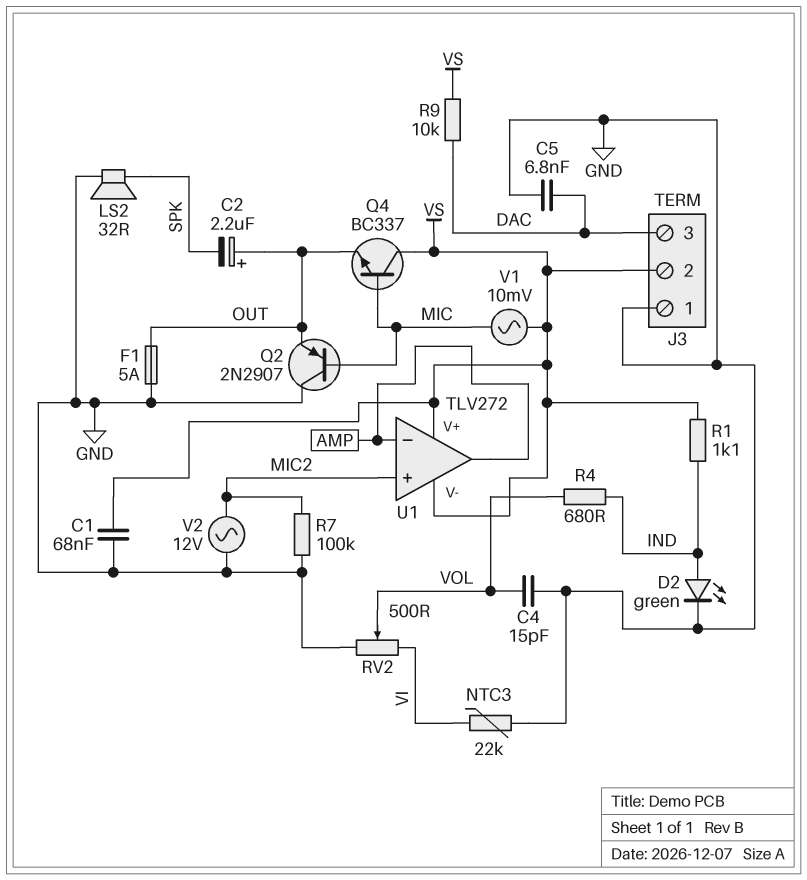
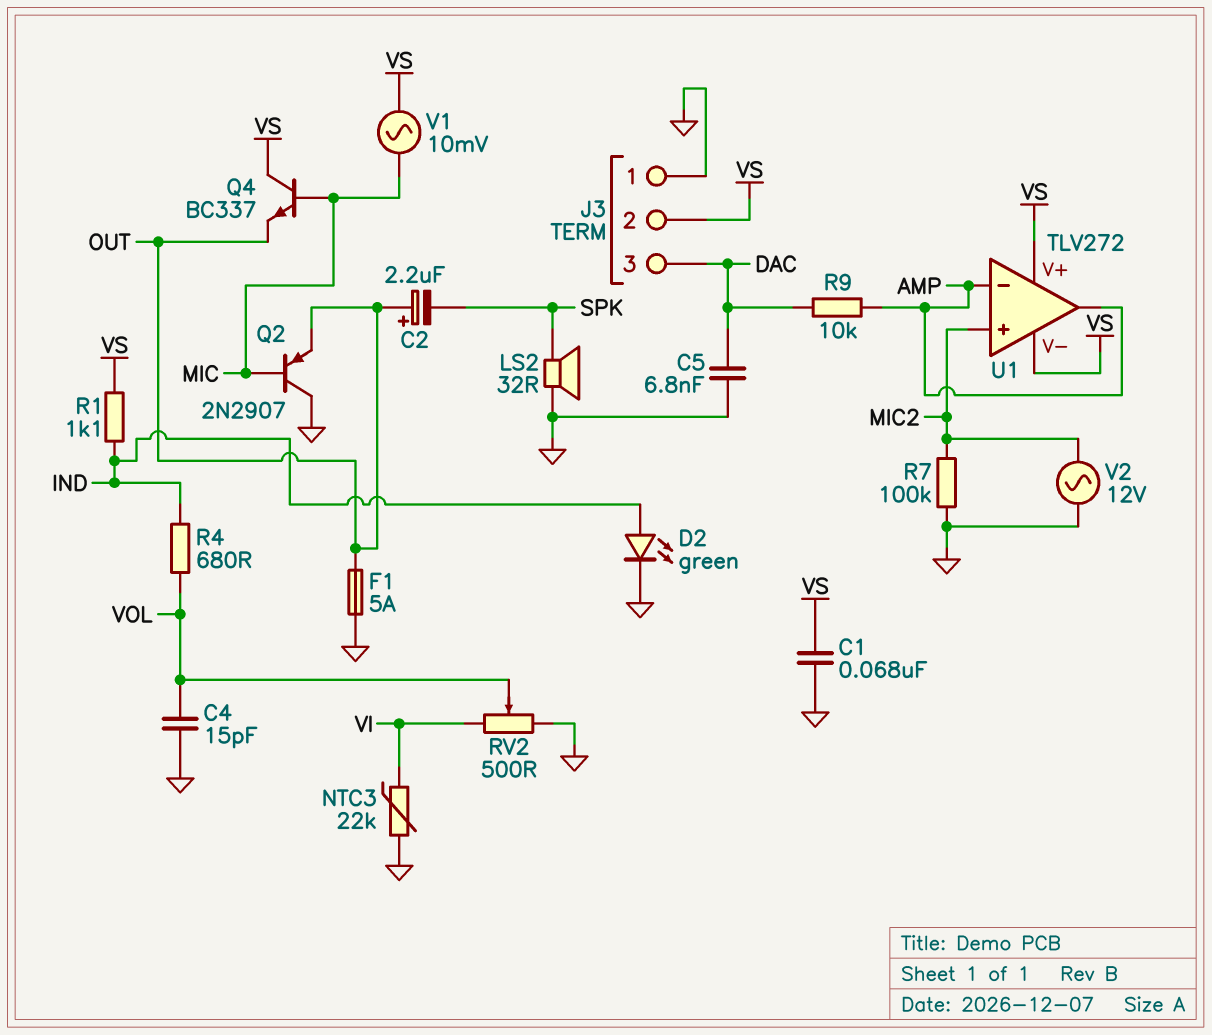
R9: 10k (DAC, VS) -> 10k (AMP, DAC)

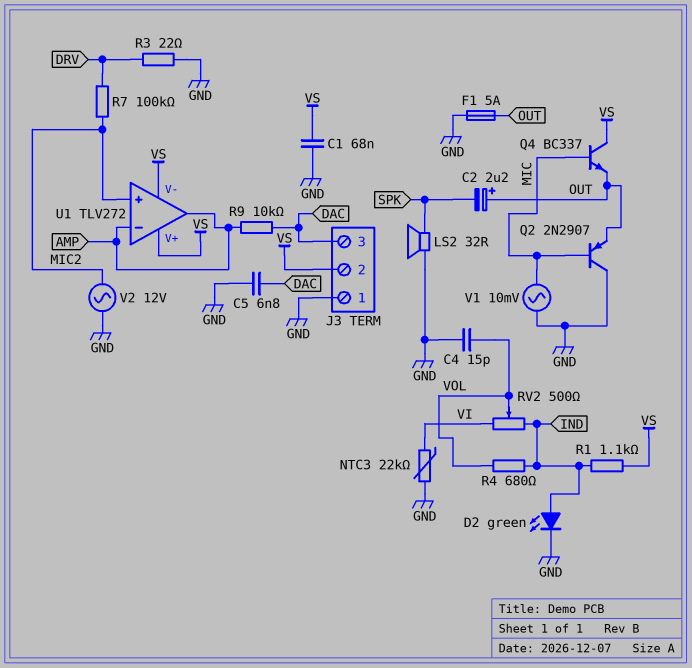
R3: none -> 22 (DRV, GND)
R7: 100k (GND, MIC2) -> 100k (DRV, MIC2)
RV2: 500 (GND, VI, wiper VOL) -> 500 (IND, VI, wiper VOL)
V1: AC 10mV (MIC, VS) -> AC 10mV (GND, MIC)

